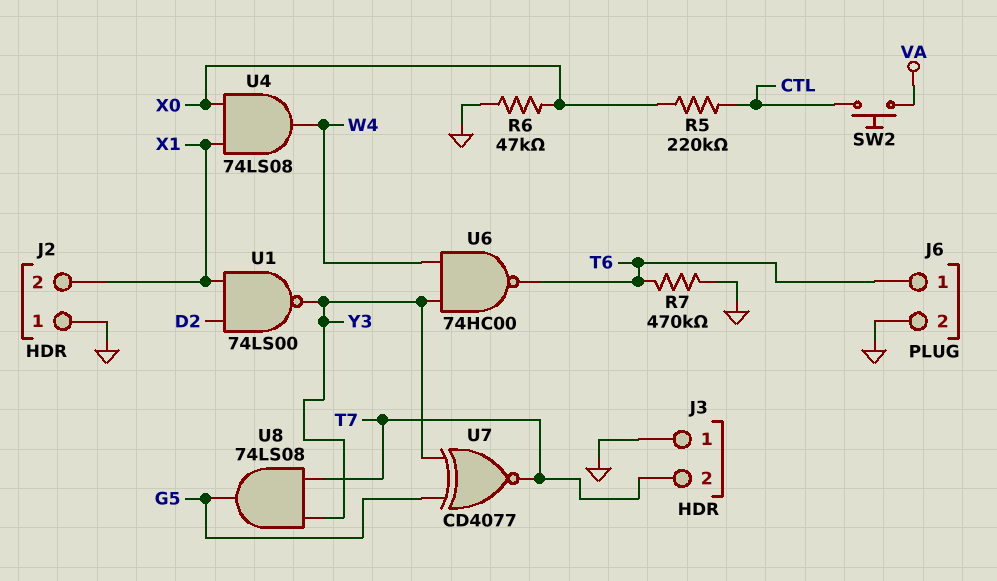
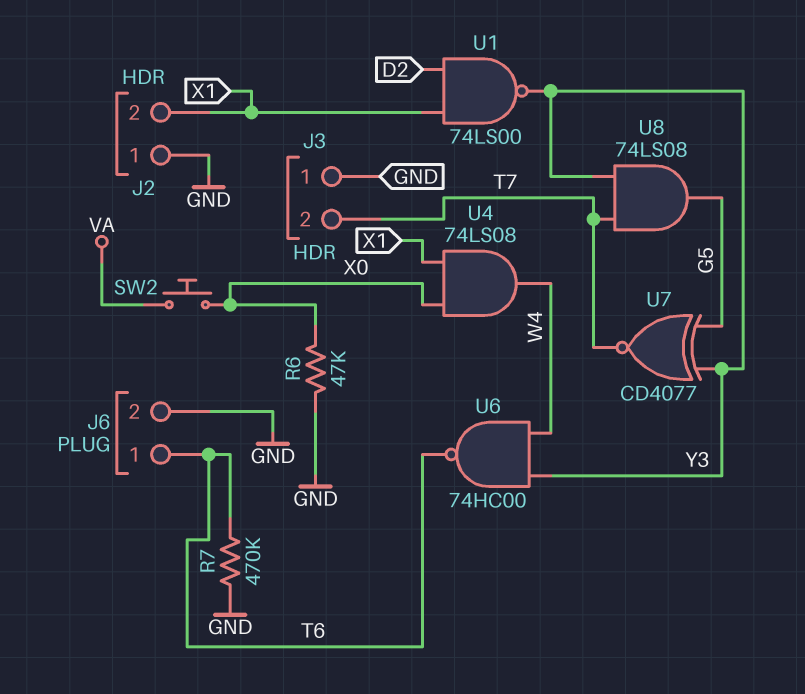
R5: 220k (CTL, X0) -> none
SW2: button (CTL, VA) -> button (VA, X0)

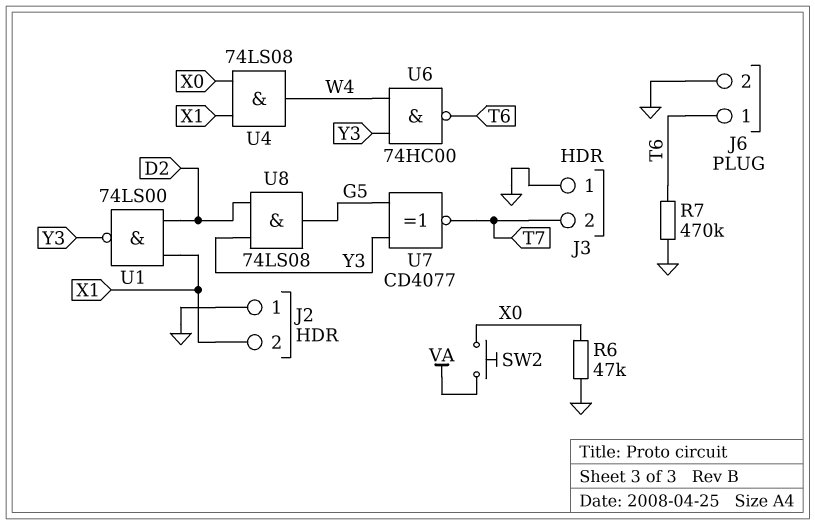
U8: AND 74LS08 (in T7, in Y3, out G5) -> AND 74LS08 (in D2, in Y3, out G5)

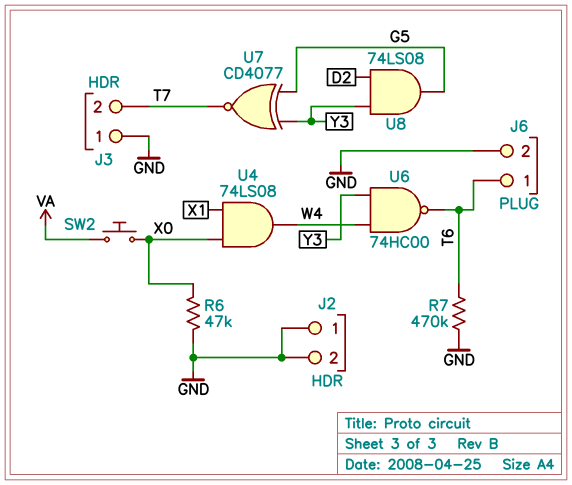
J2 pin 2: X1 -> GND
U1: NAND 74LS00 (in D2, in X1, out Y3) -> none

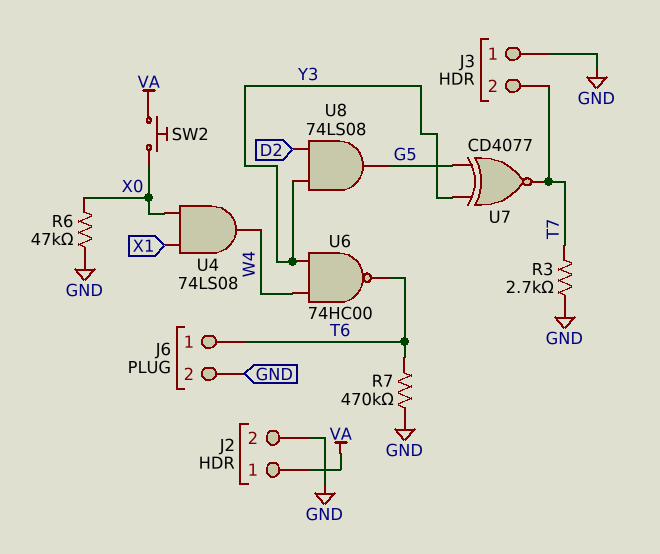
J2 pin 1: GND -> VA
R3: none -> 2.7k (GND, T7)

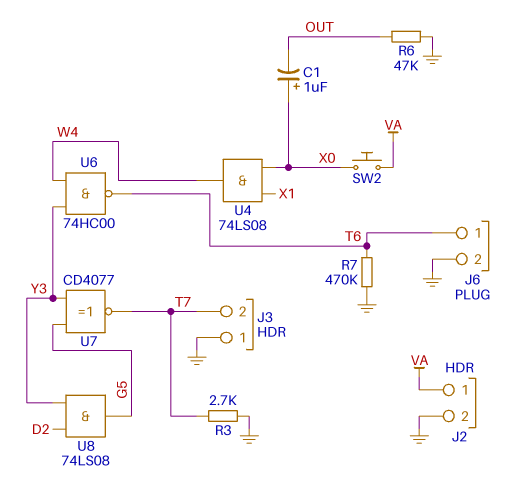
C1: none -> 1uF (plus X0, minus OUT)
R6: 47k (GND, X0) -> 47k (GND, OUT)

